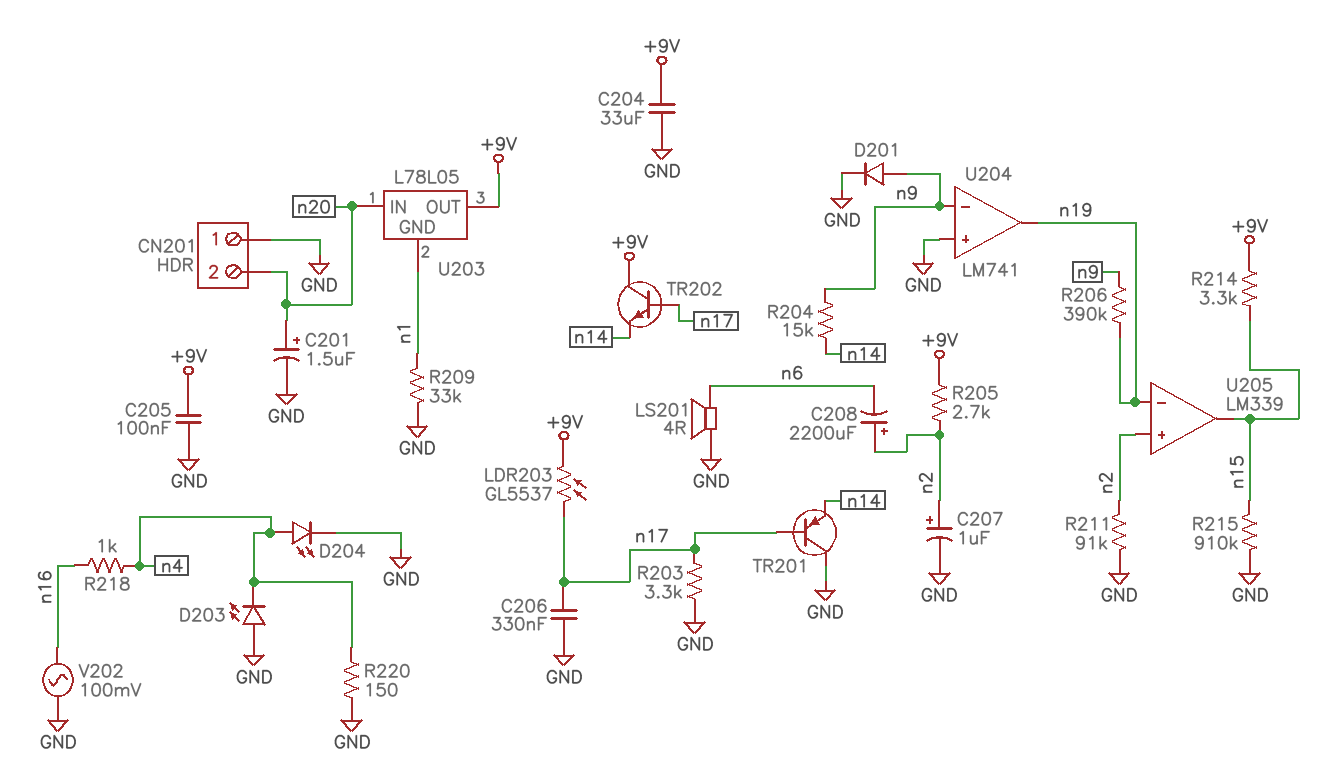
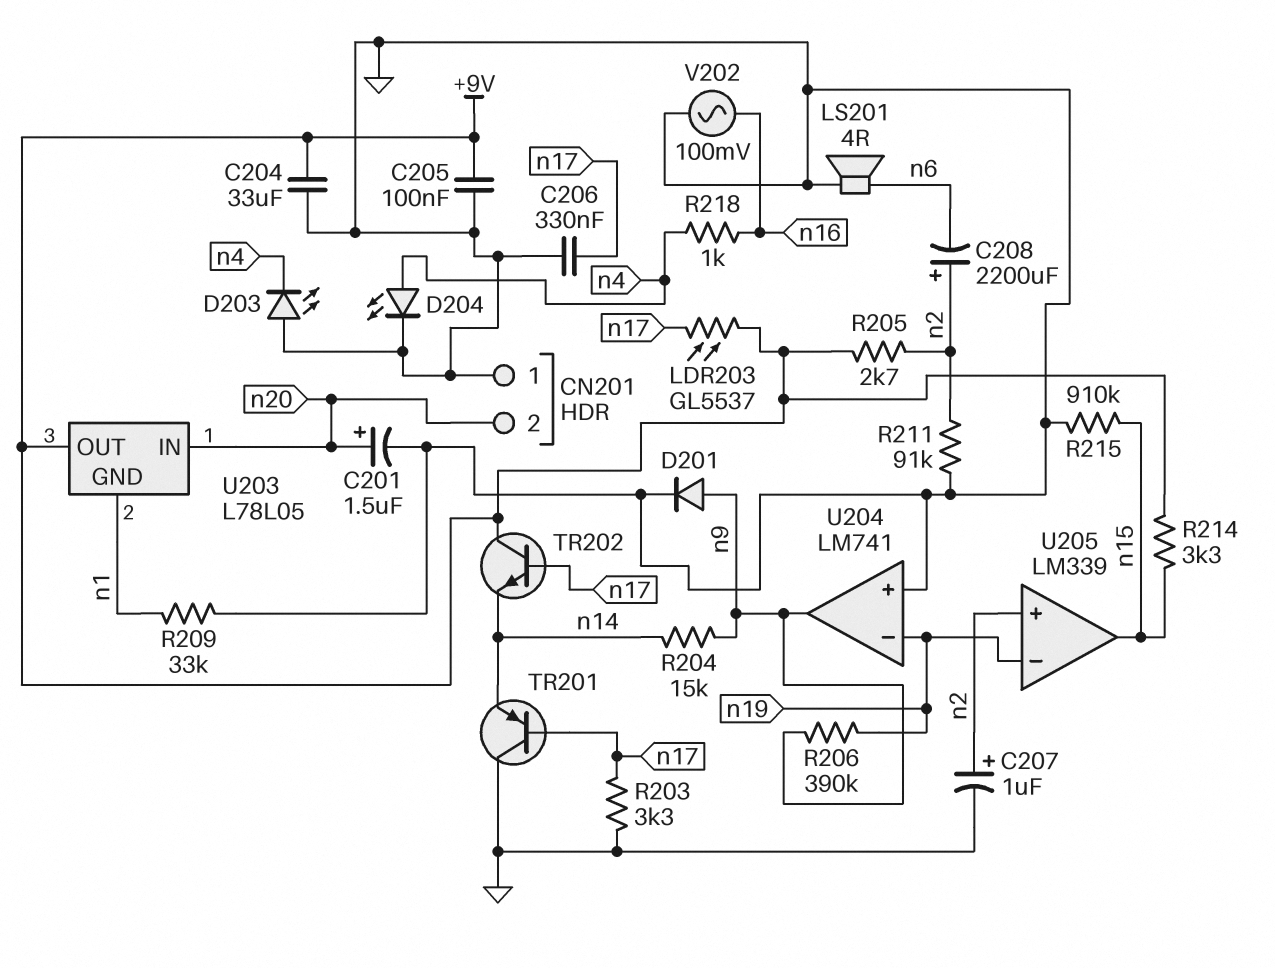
R220: 150 (GND, n4) -> none
U204 pin in-: n9 -> n19
U204 pin out: n19 -> n9

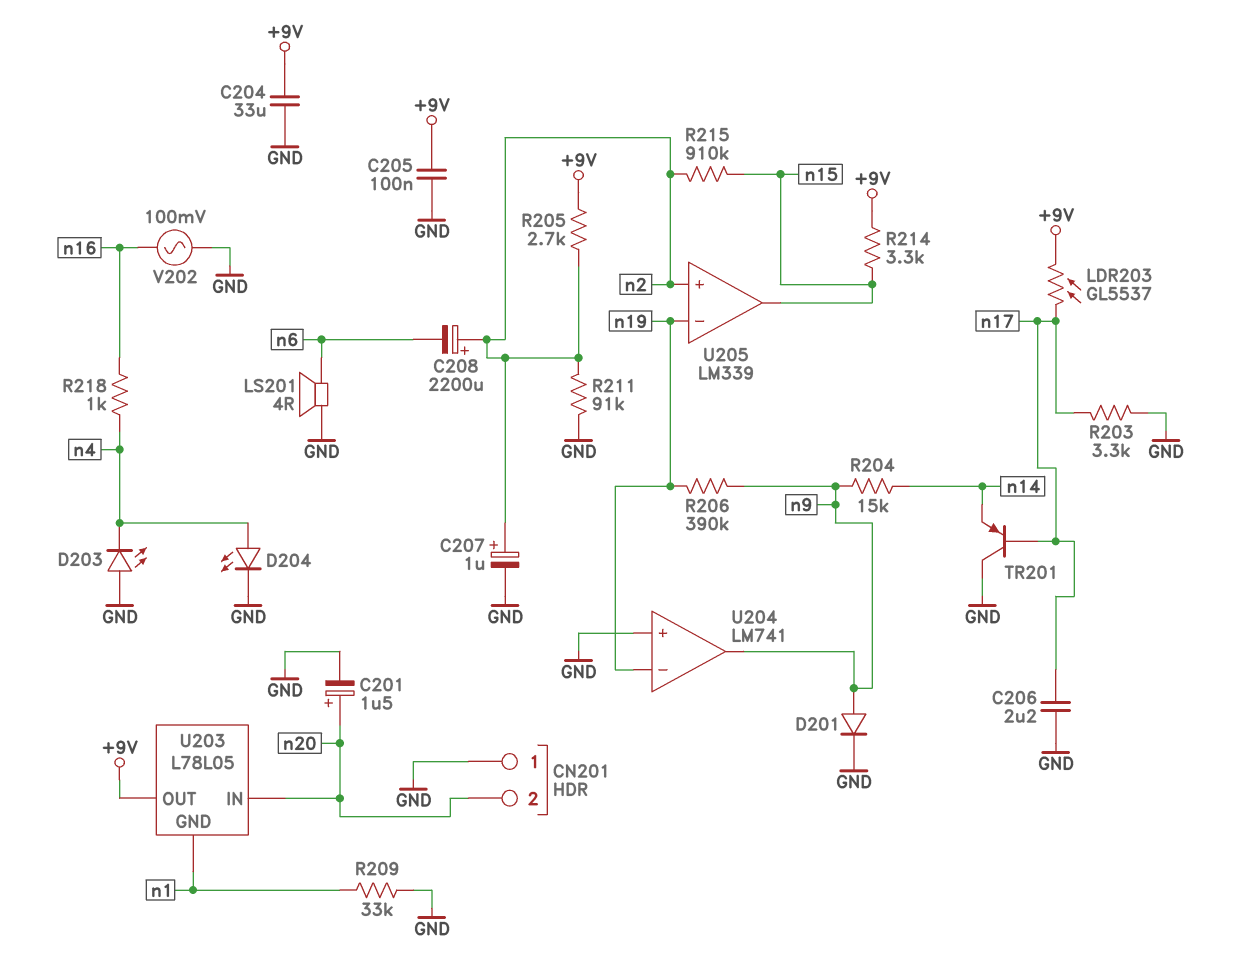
C206: 330nF (GND, n17) -> 2.2uF (GND, n17)
R215: 910k (GND, n15) -> 910k (n2, n15)
TR202: NPN (B n17, C +9V, E n14) -> none

